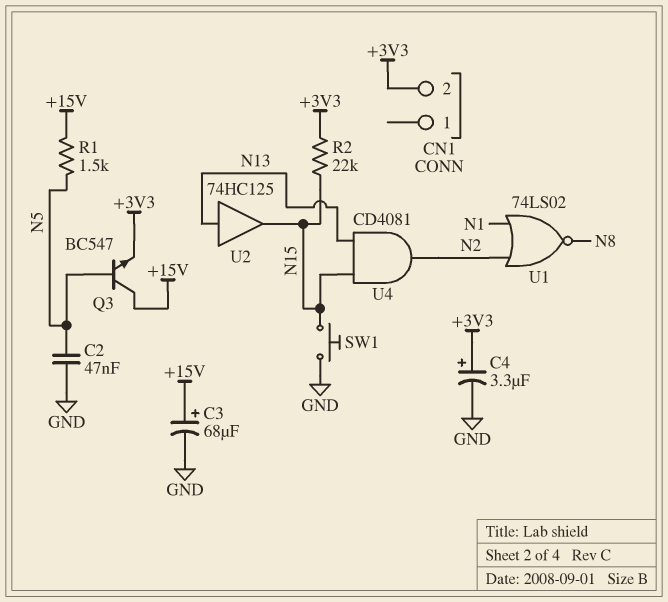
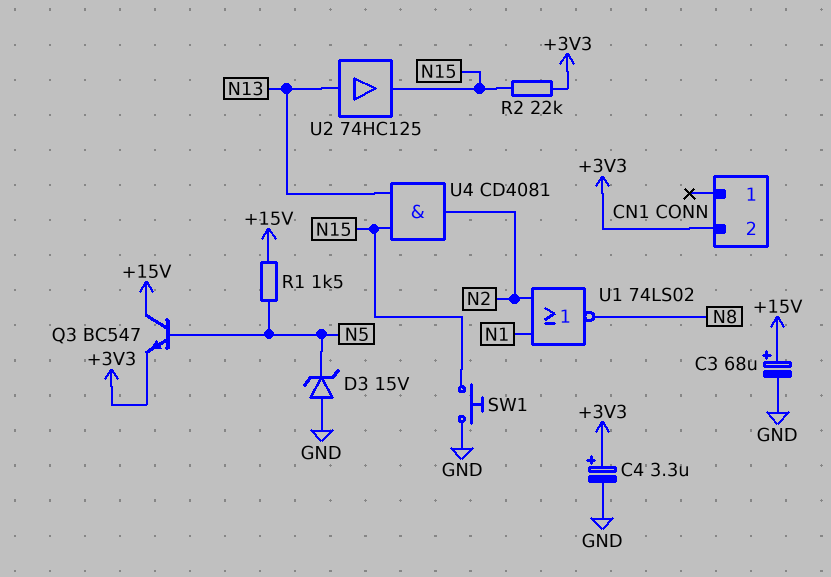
C2: 47nF (GND, N5) -> none
D3: none -> zener 15V (A GND, K N5)

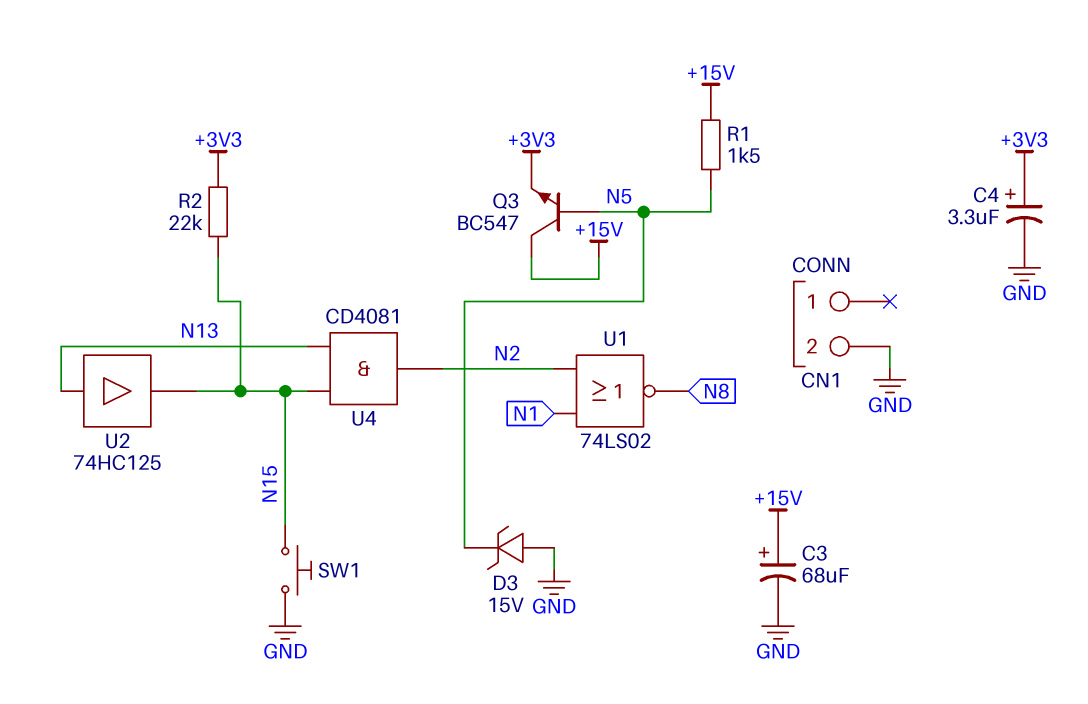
CN1 pin 2: +3V3 -> GND

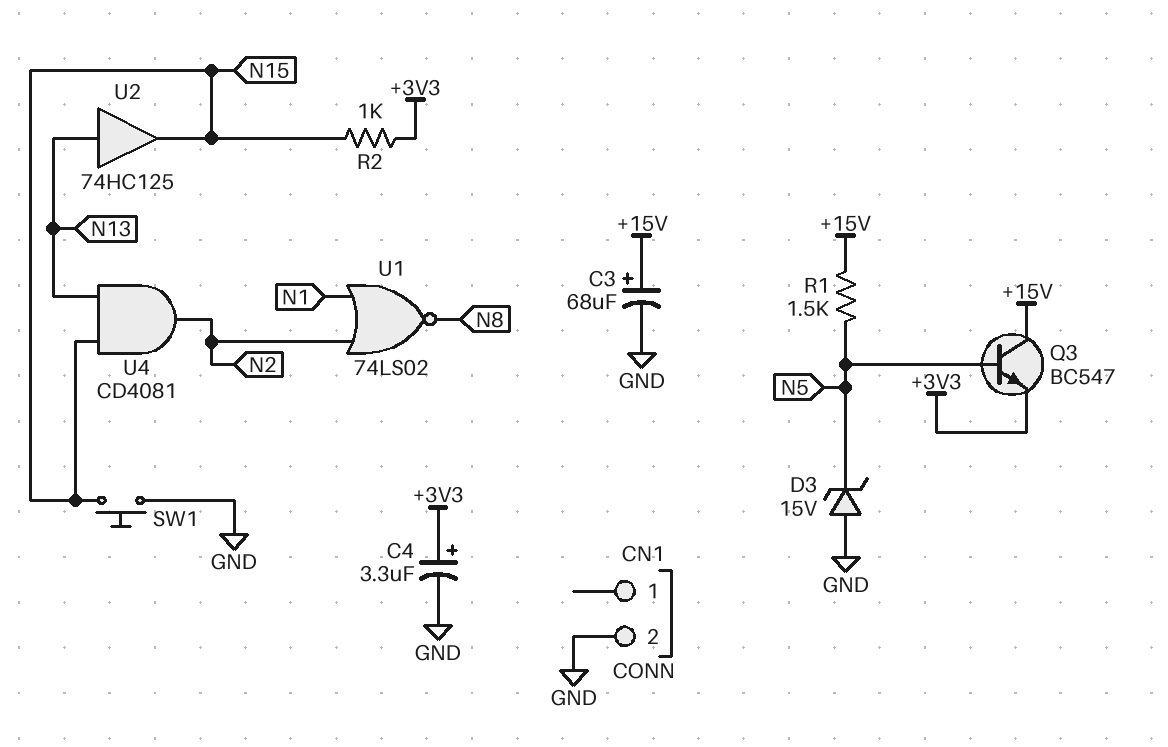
R2: 22k (+3V3, N15) -> 1k (+3V3, N15)

